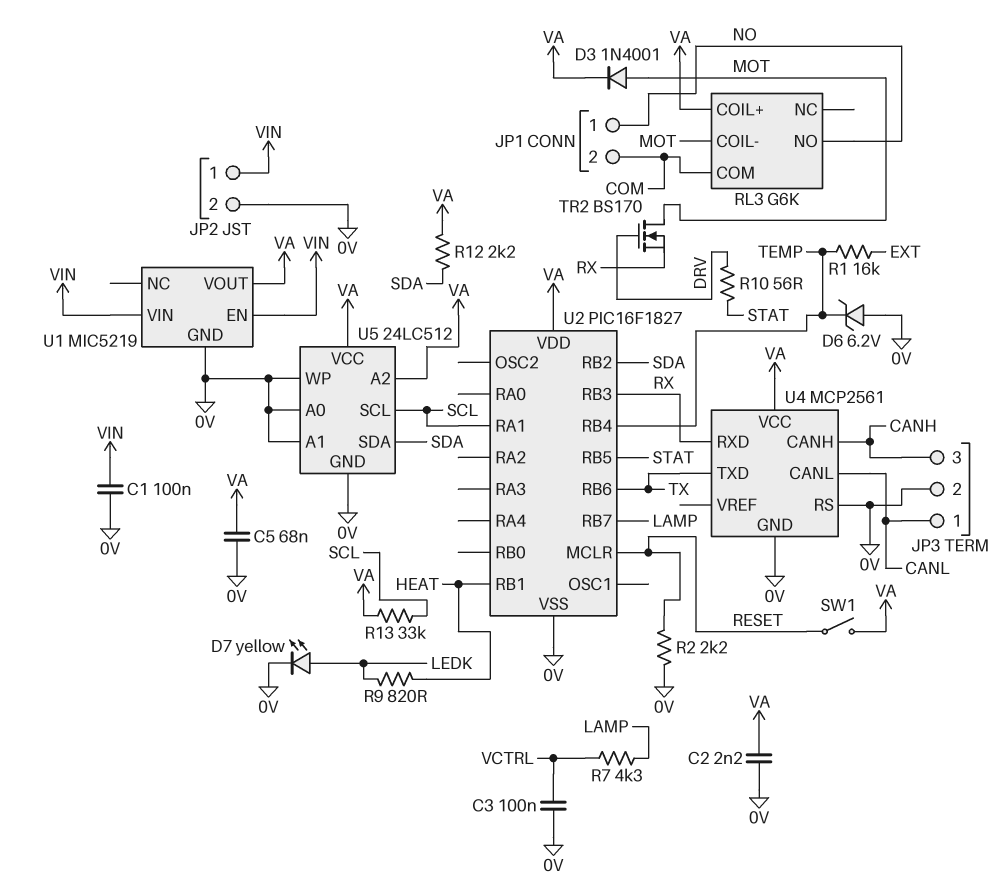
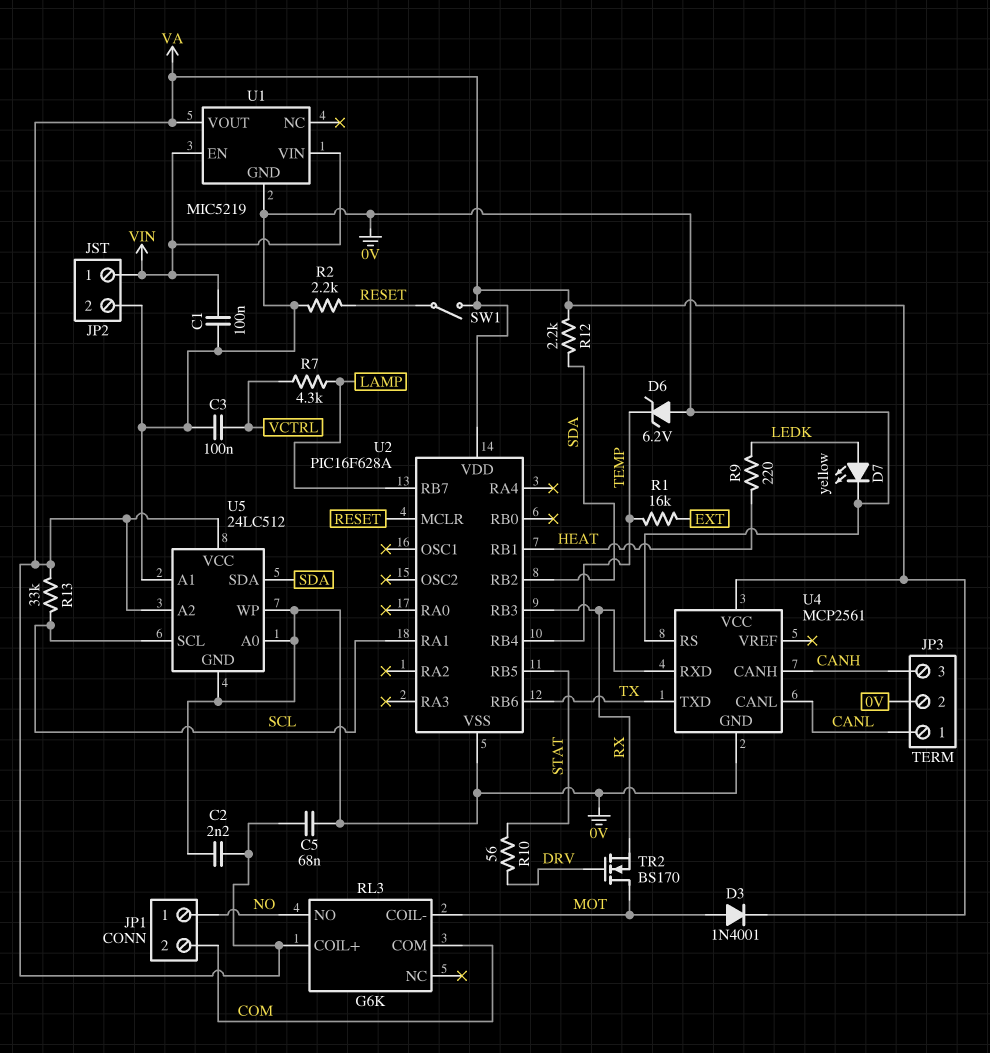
R9: 820 (HEAT, LEDK) -> 220 (HEAT, LEDK)
U2: PIC16F1827 -> PIC16F628A

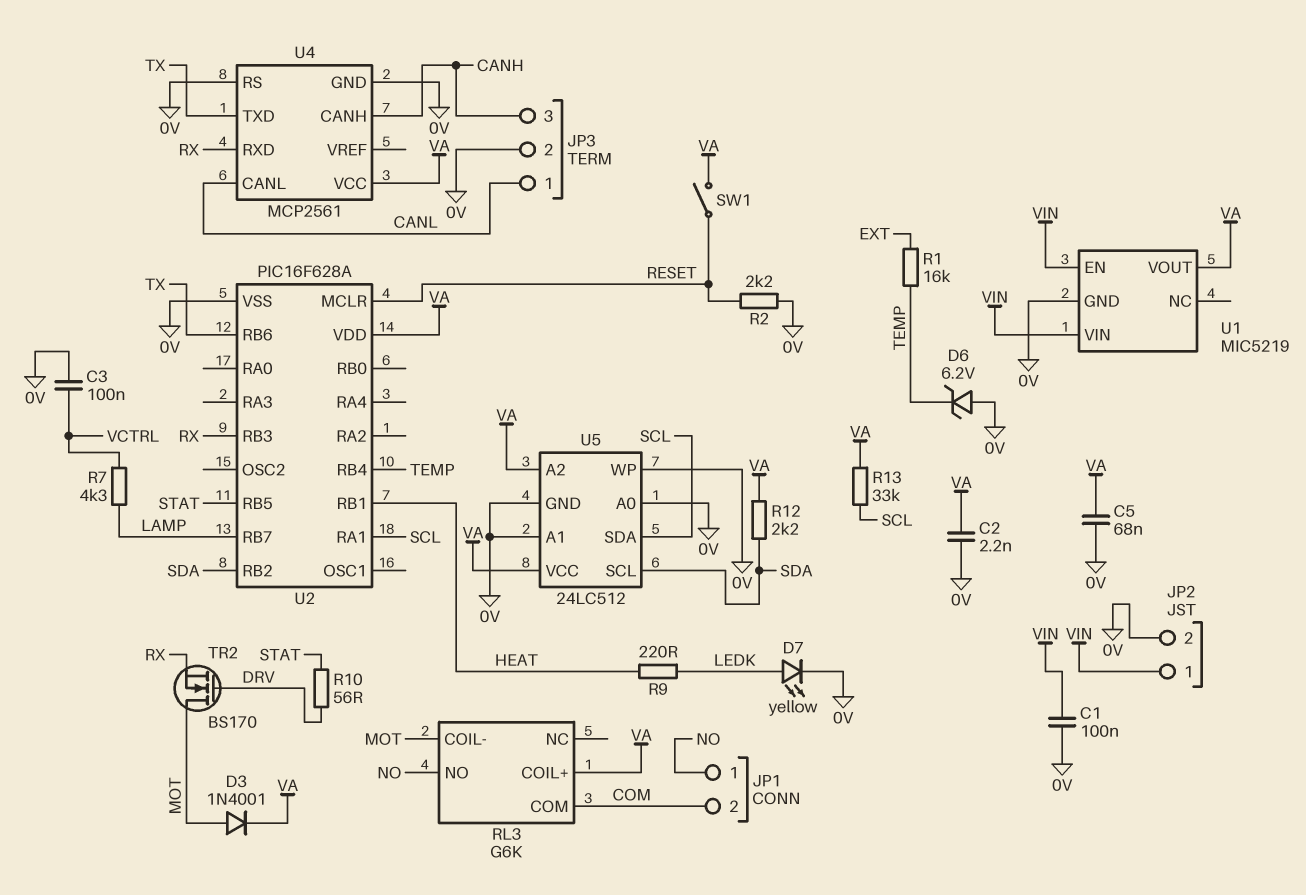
U5 pin SCL: SCL -> SDA
U5 pin SDA: SDA -> SCL

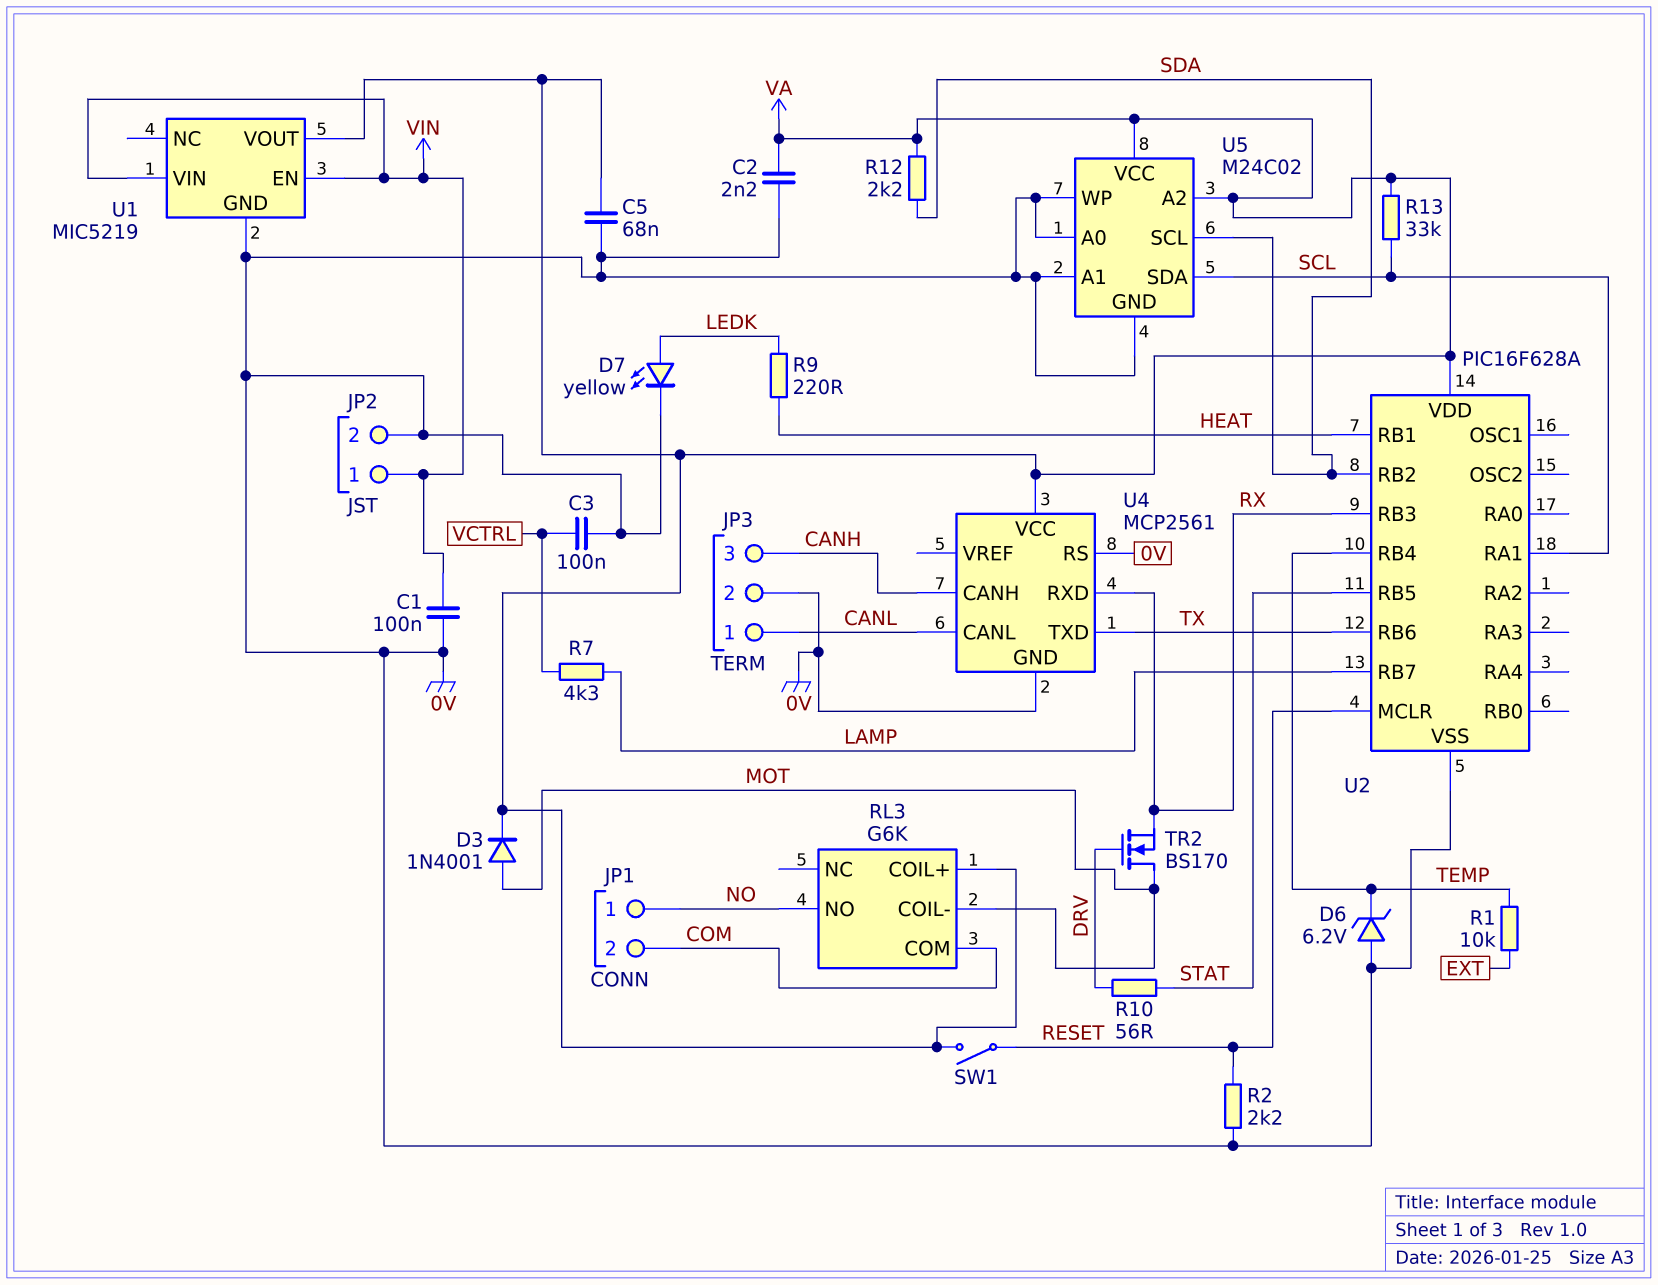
R1: 16k (EXT, TEMP) -> 10k (EXT, TEMP)
U5: 24LC512 -> M24C02

